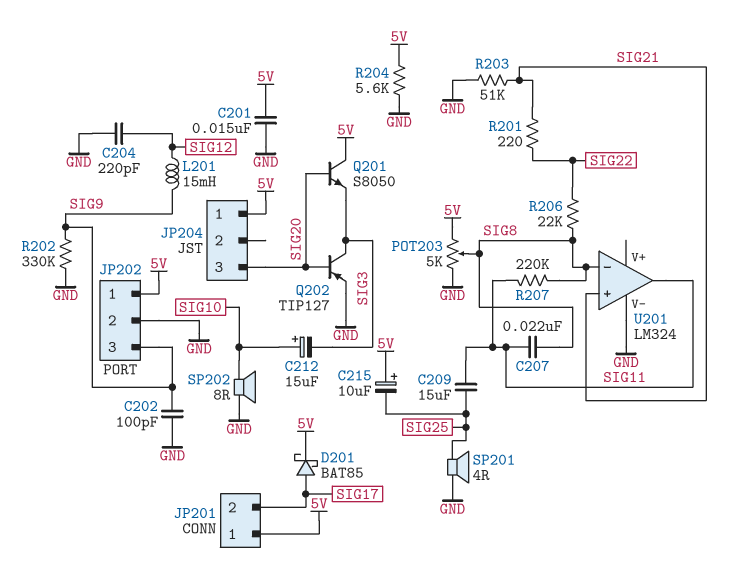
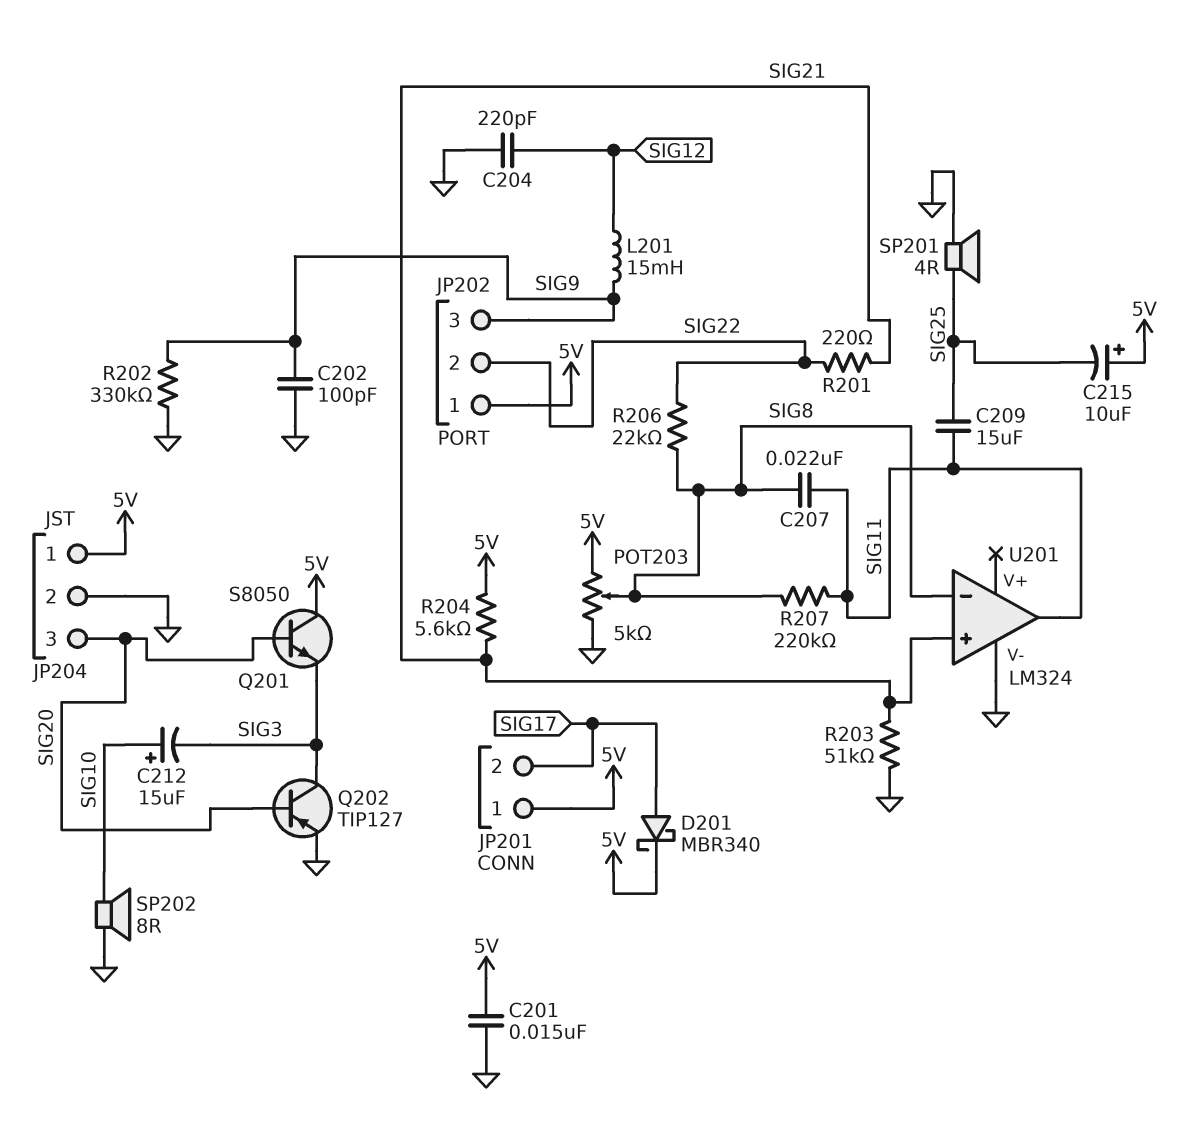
D201: schottky BAT85 (A SIG17, K 5V) -> schottky MBR340 (A SIG17, K 5V)
JP202 pin 2: GND -> SIG22
JP204 pin 2: none -> GND
R204: 5.6k (5V, GND) -> 5.6k (5V, SIG21)

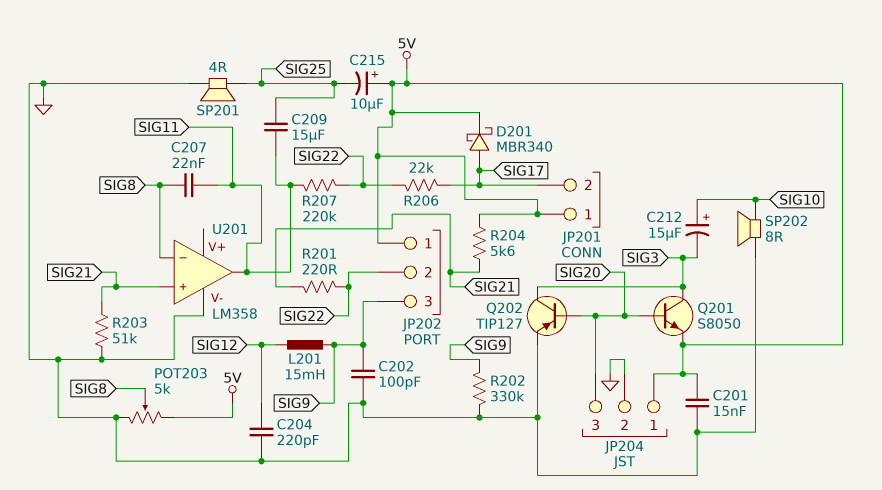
Q201: NPN S8050 (B SIG20, C 5V, E SIG3) -> NPN S8050 (B SIG20, C SIG3, E 5V)
R206: 22k (SIG8, SIG22) -> 22k (SIG17, SIG22)
R207: 220k (SIG8, SIG11) -> 220k (SIG11, SIG22)
U201: LM324 -> LM358

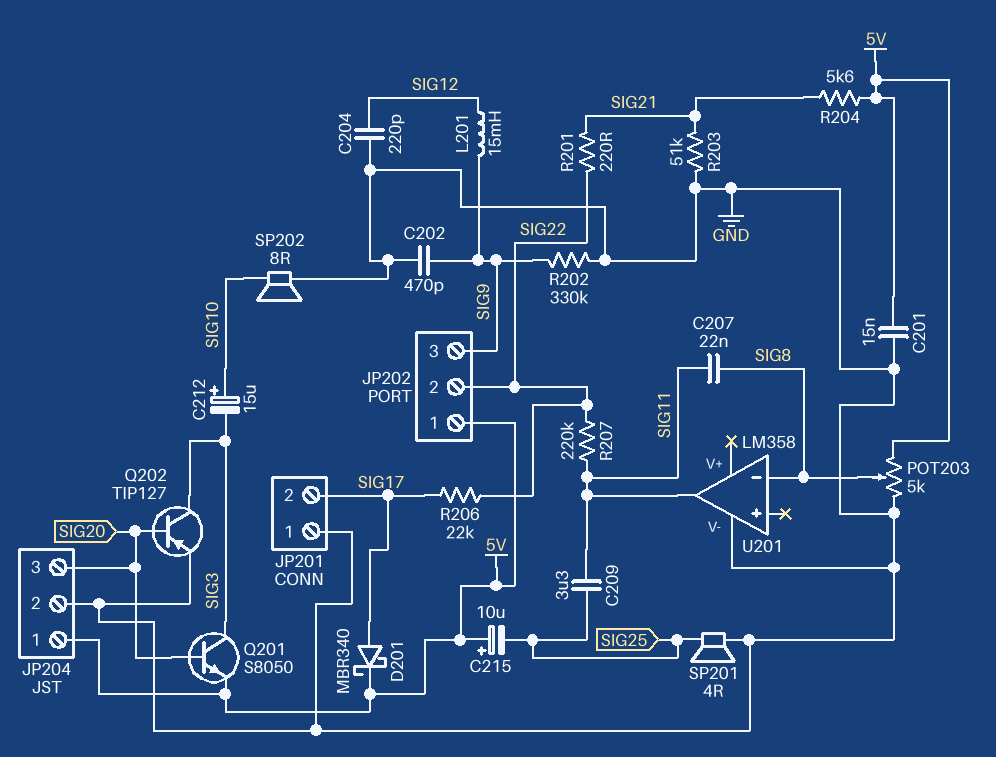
C202: 100pF (GND, SIG9) -> 470pF (GND, SIG9)
C209: 15uF (SIG11, SIG25) -> 3.3uF (SIG11, SIG25)
JP201 pin 1: 5V -> GND
U201 pin in+: SIG21 -> none

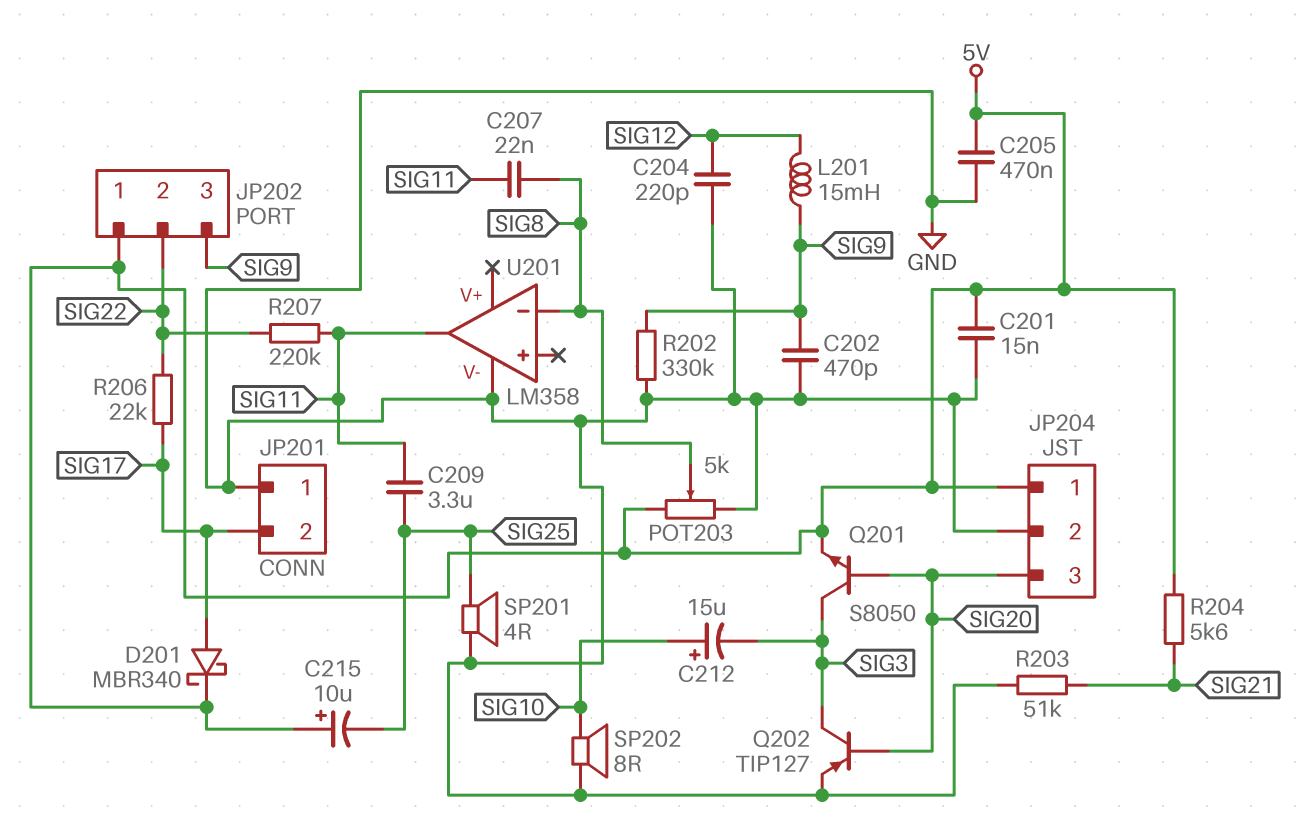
C205: none -> 470nF (5V, GND)
R201: 220 (SIG21, SIG22) -> none

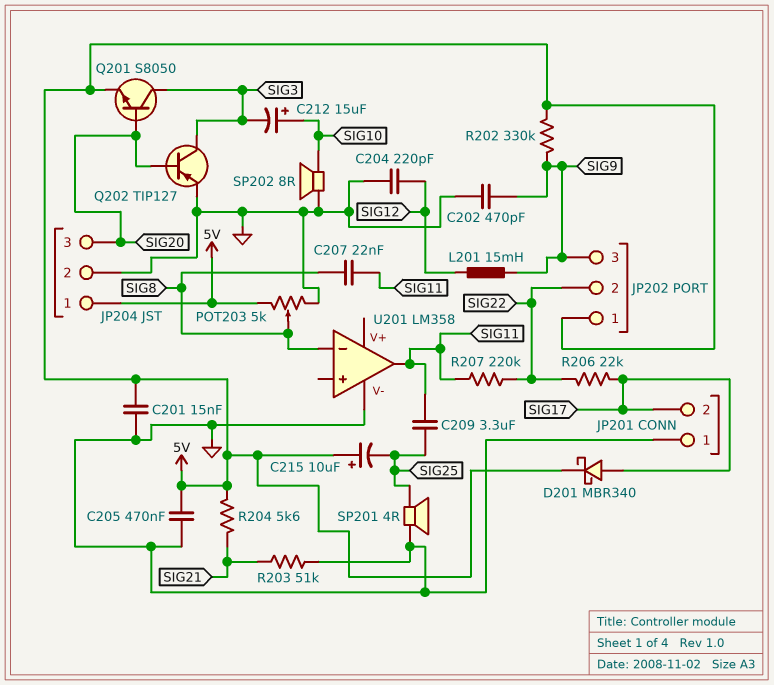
R202: 330k (GND, SIG9) -> 330k (5V, SIG9)

